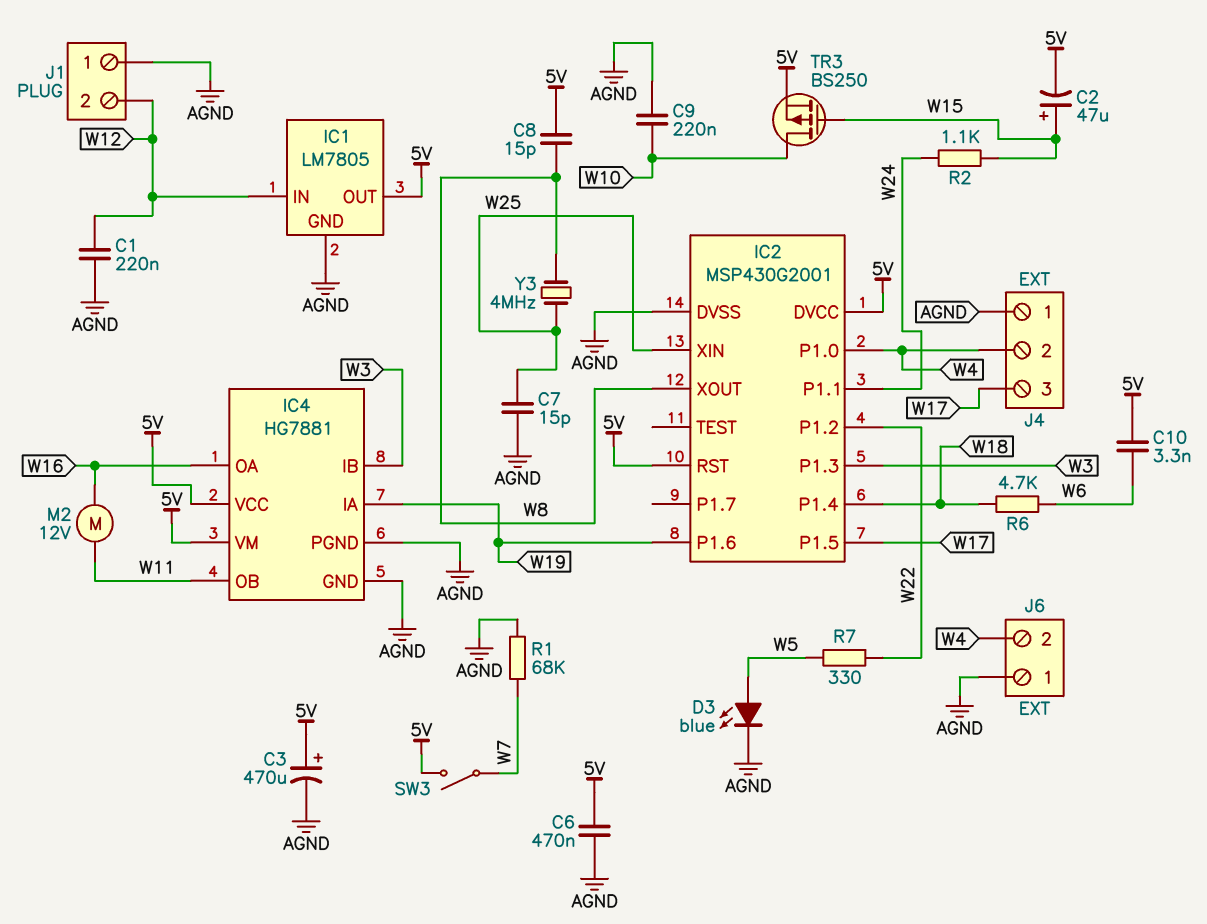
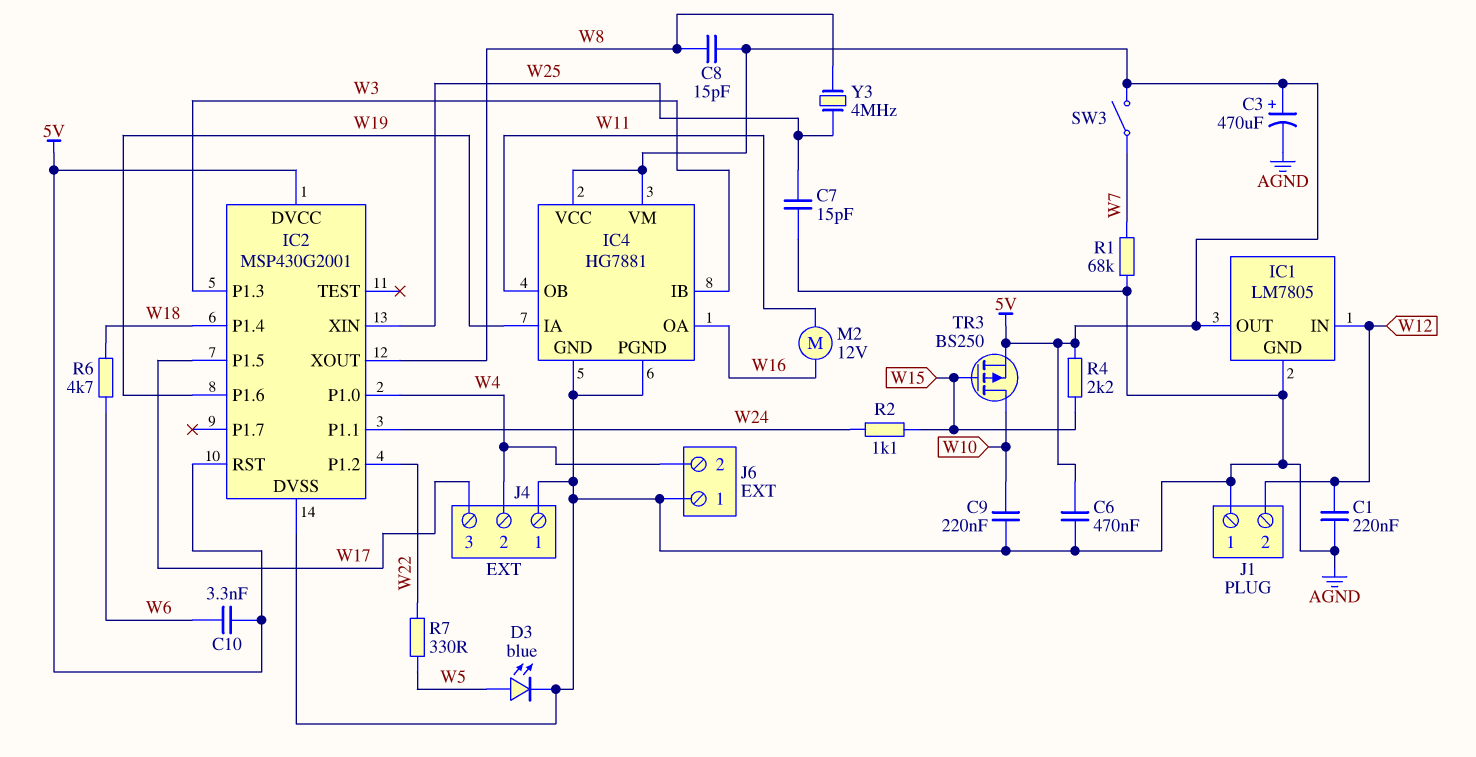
C2: 47uF (plus W15, minus 5V) -> none
R4: none -> 2.2k (5V, W15)

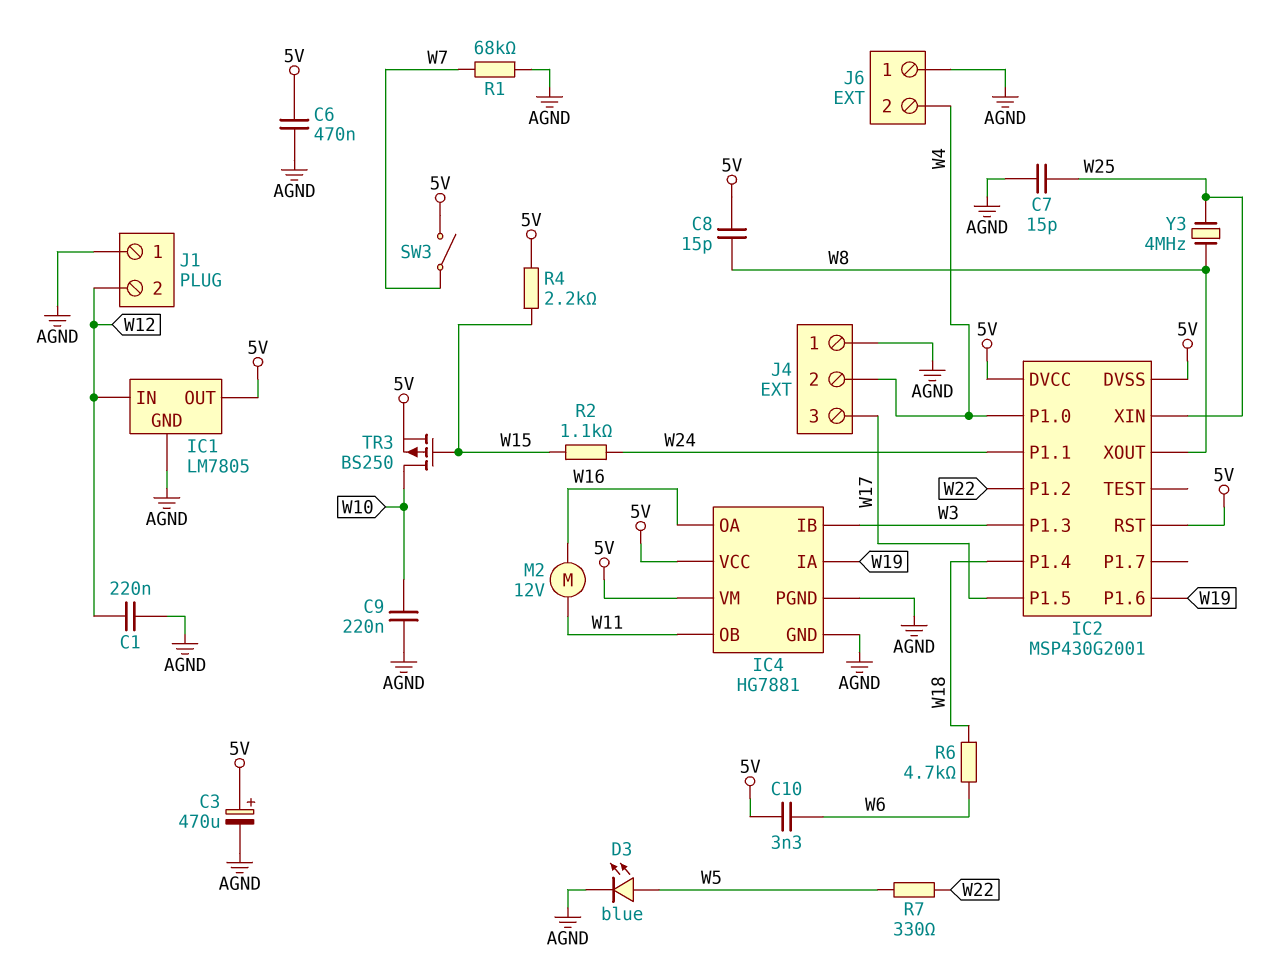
IC2 pin DVSS: AGND -> 5V

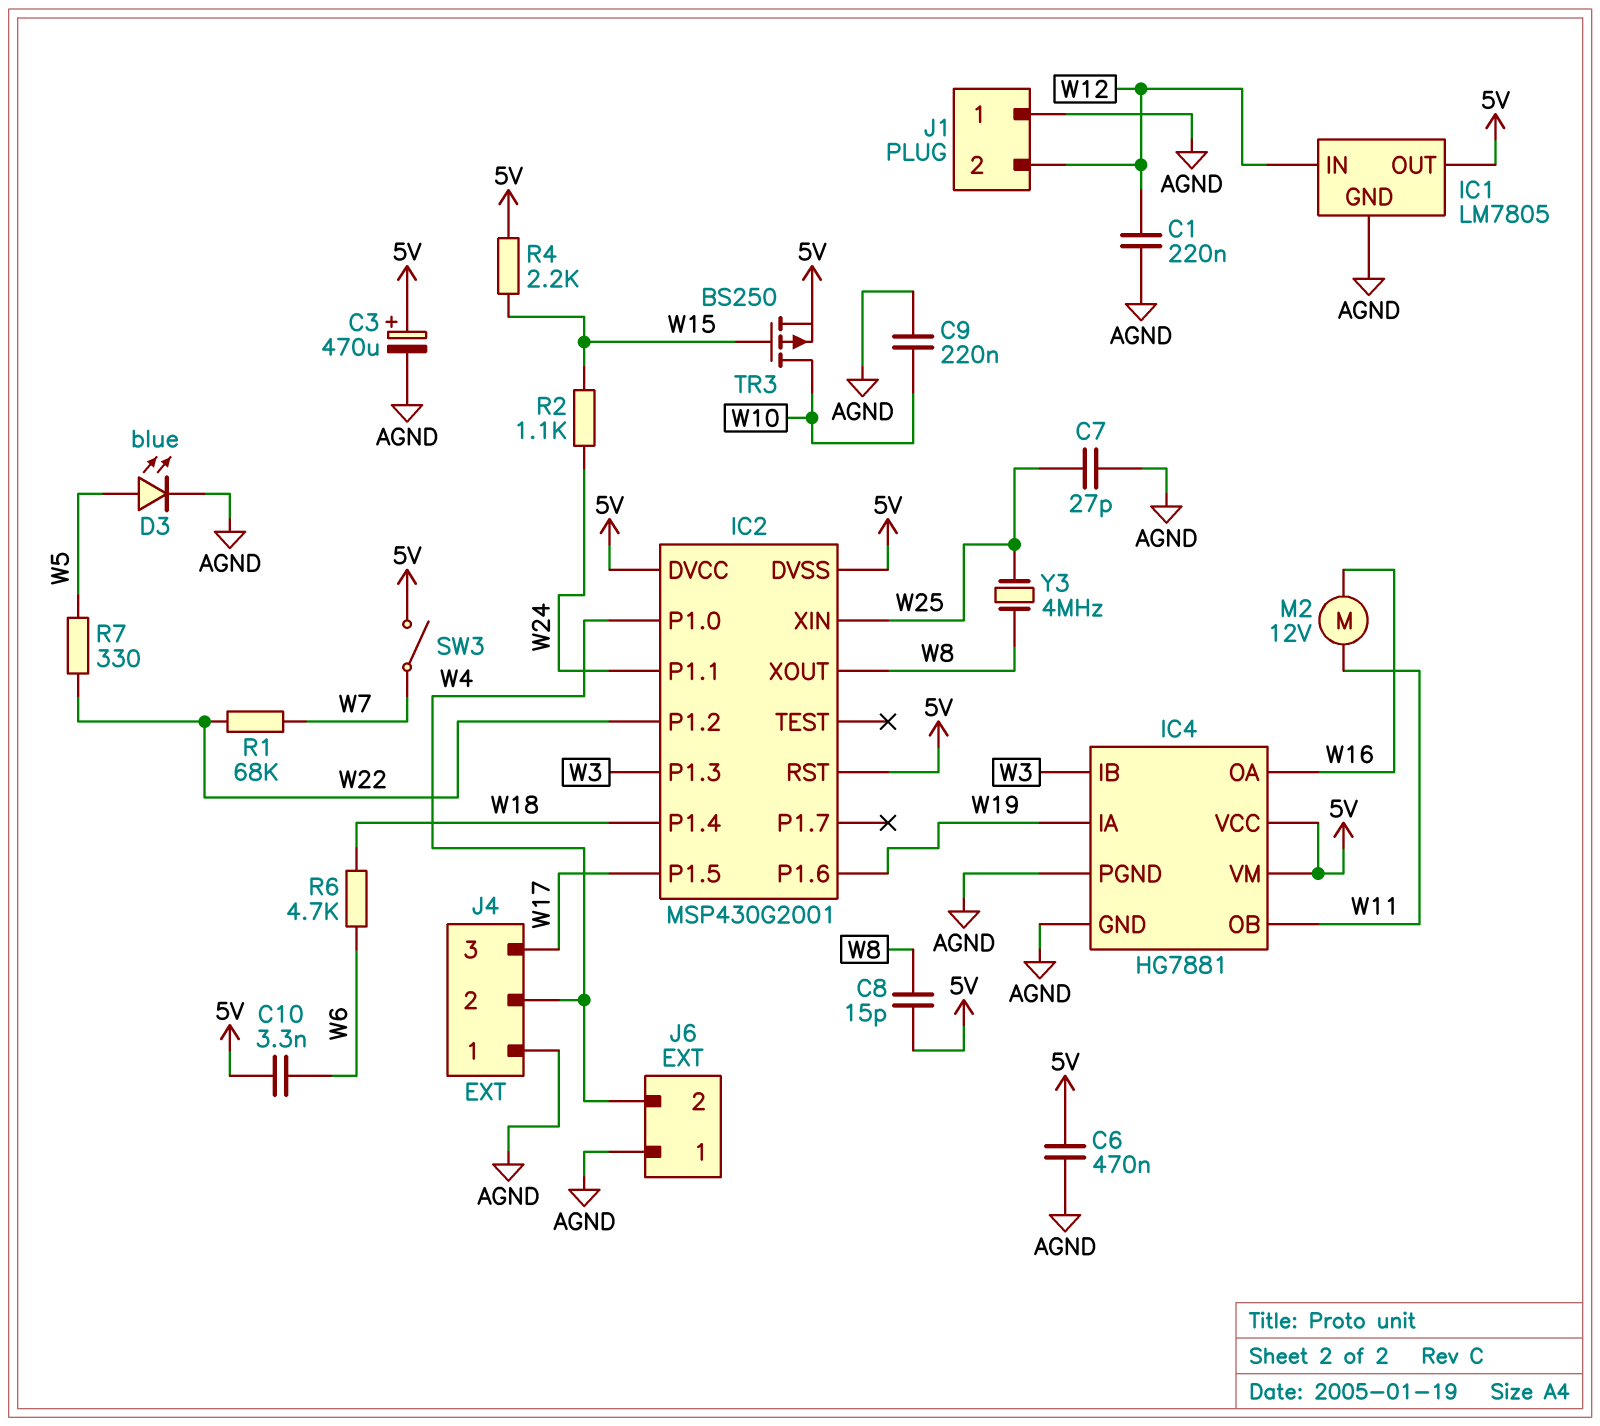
C7: 15pF (AGND, W25) -> 27pF (AGND, W25)
R1: 68k (AGND, W7) -> 68k (W7, W22)

